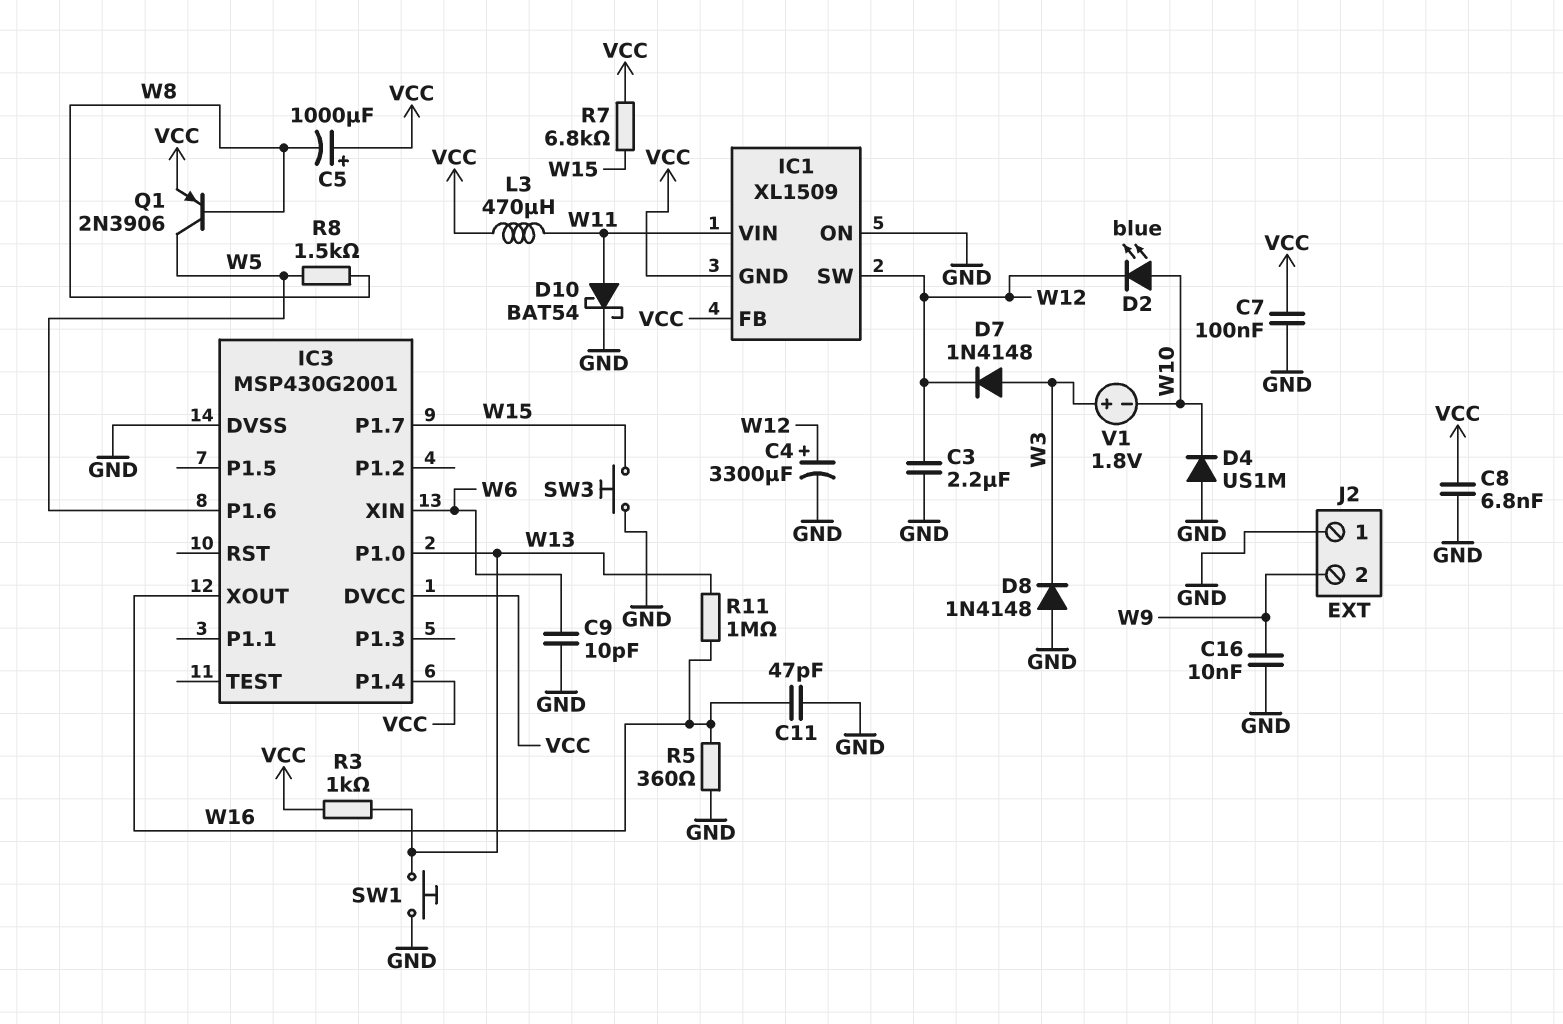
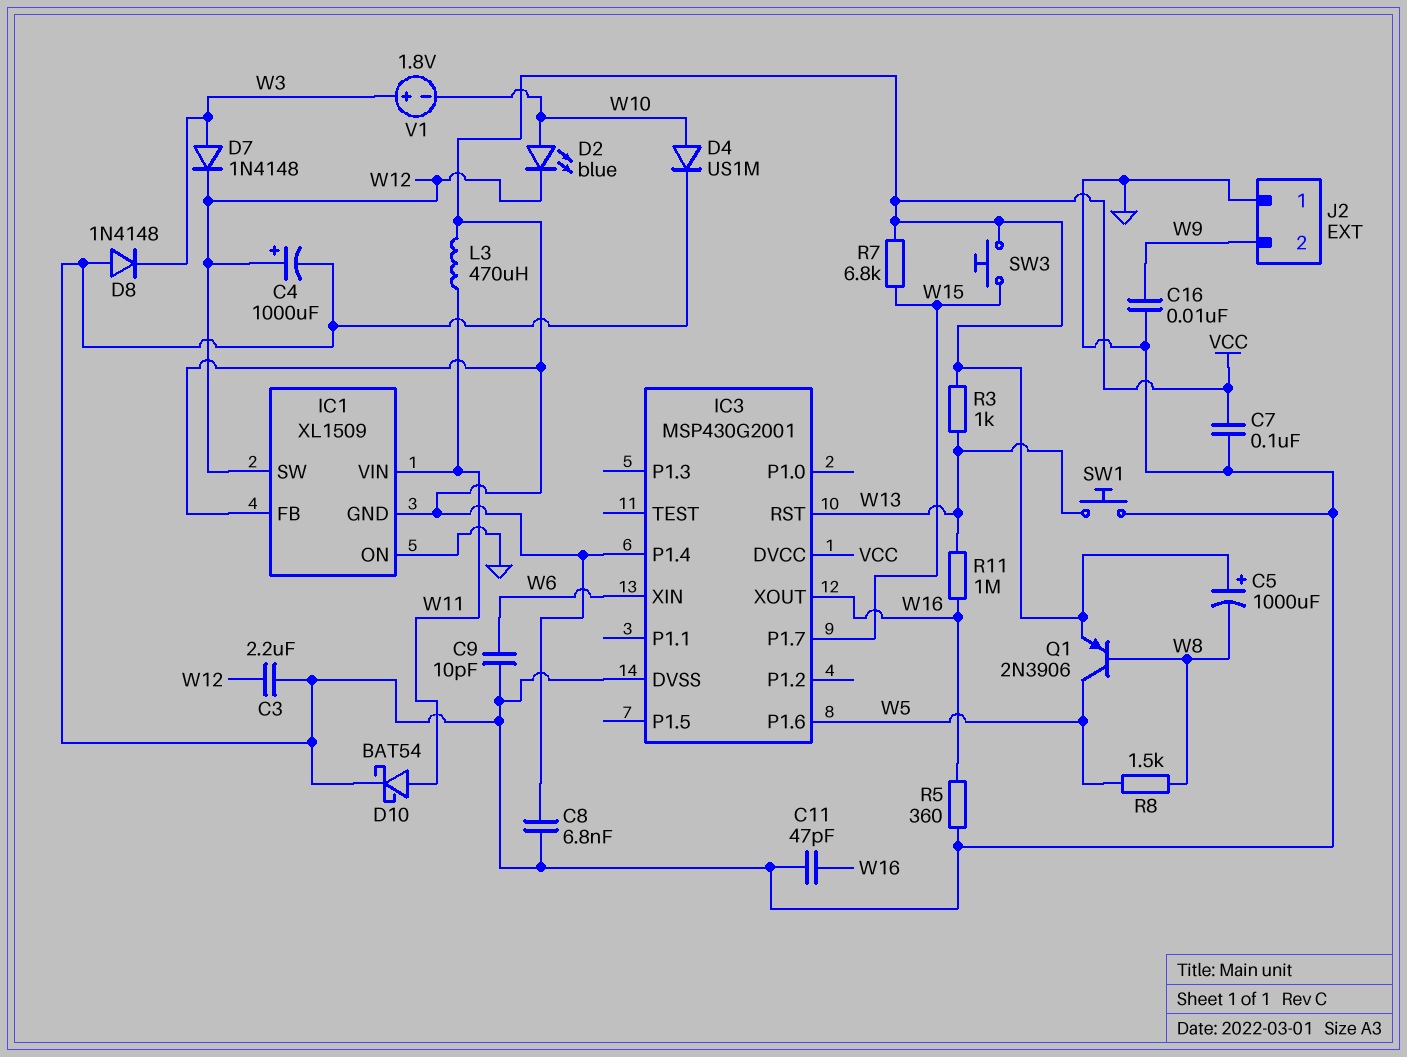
C4: 3300uF (plus W12, minus GND) -> 1000uF (plus W12, minus GND)
D4: diode US1M (A GND, K W10) -> diode US1M (A W10, K GND)
IC3 pin P1.0: W13 -> none
IC3 pin RST: none -> W13
SW3: button (GND, W15) -> button (VCC, W15)

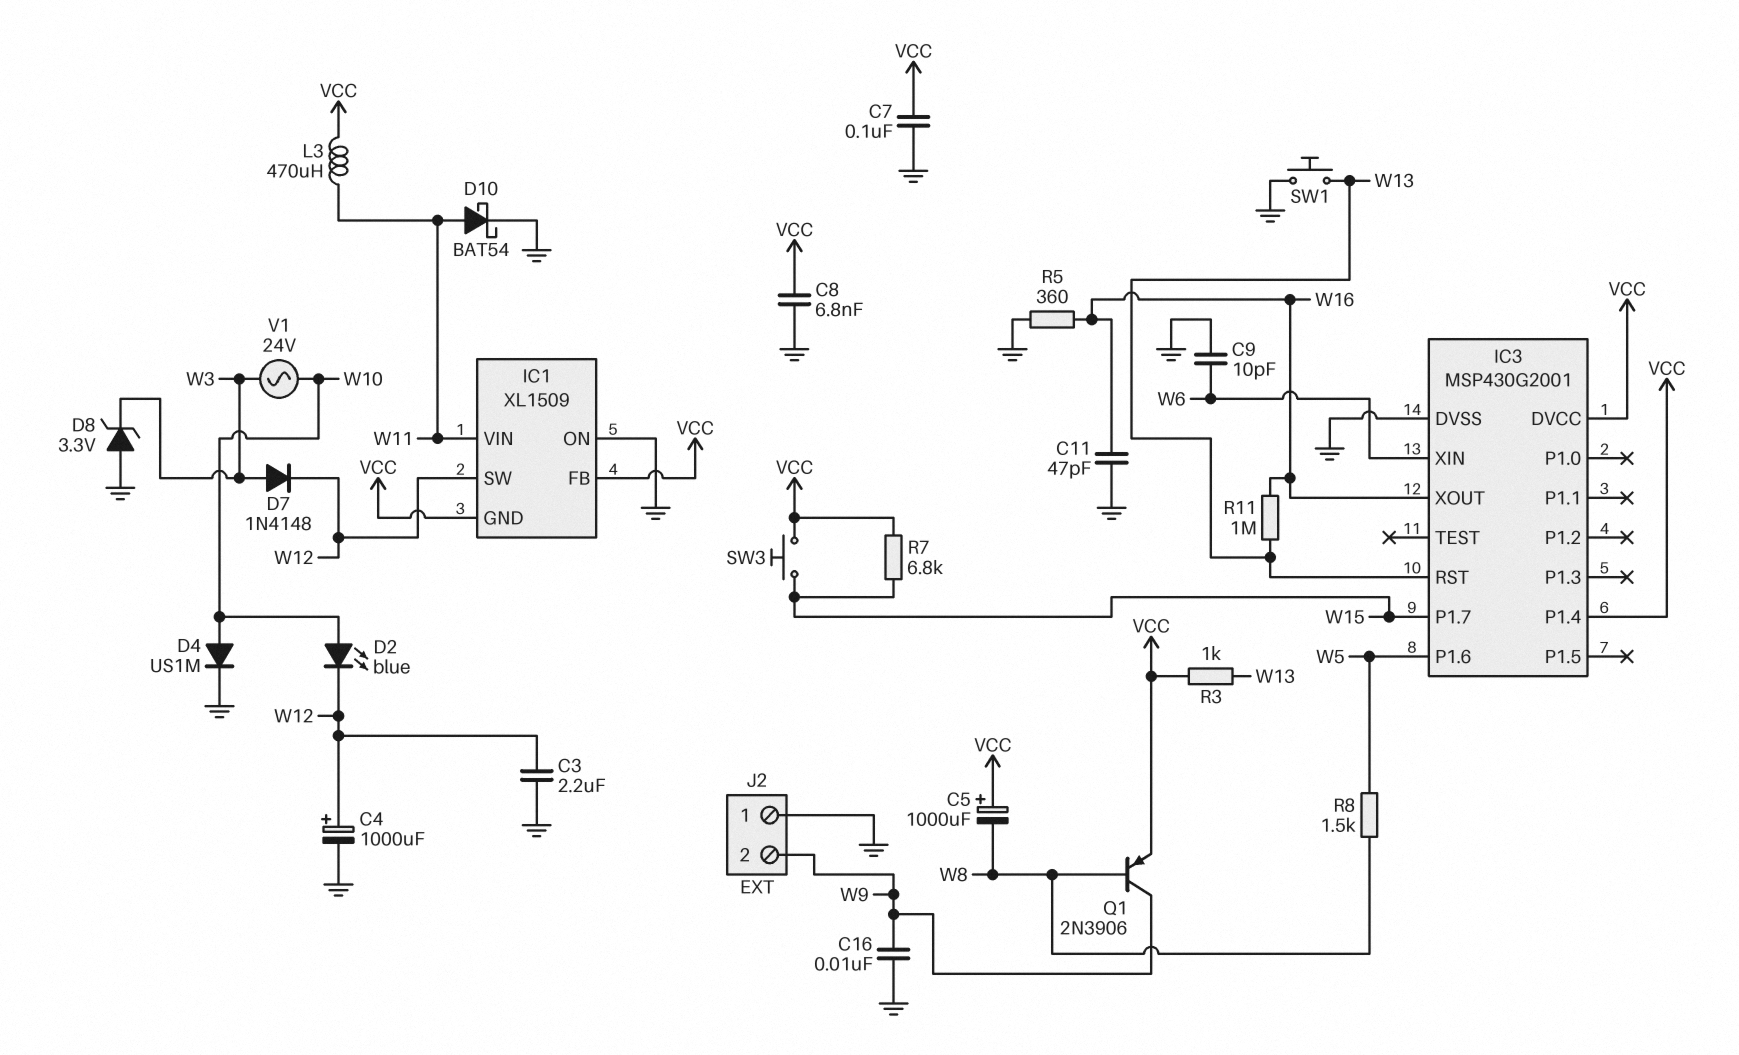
D8: diode 1N4148 (A GND, K W3) -> zener 3.3V (A GND, K W3)
Q1: PNP 2N3906 (B W8, C W5, E VCC) -> PNP 2N3906 (B W8, C W9, E VCC)
V1: 1.8V (plus W3, minus W10) -> AC 24V (W3, W10)

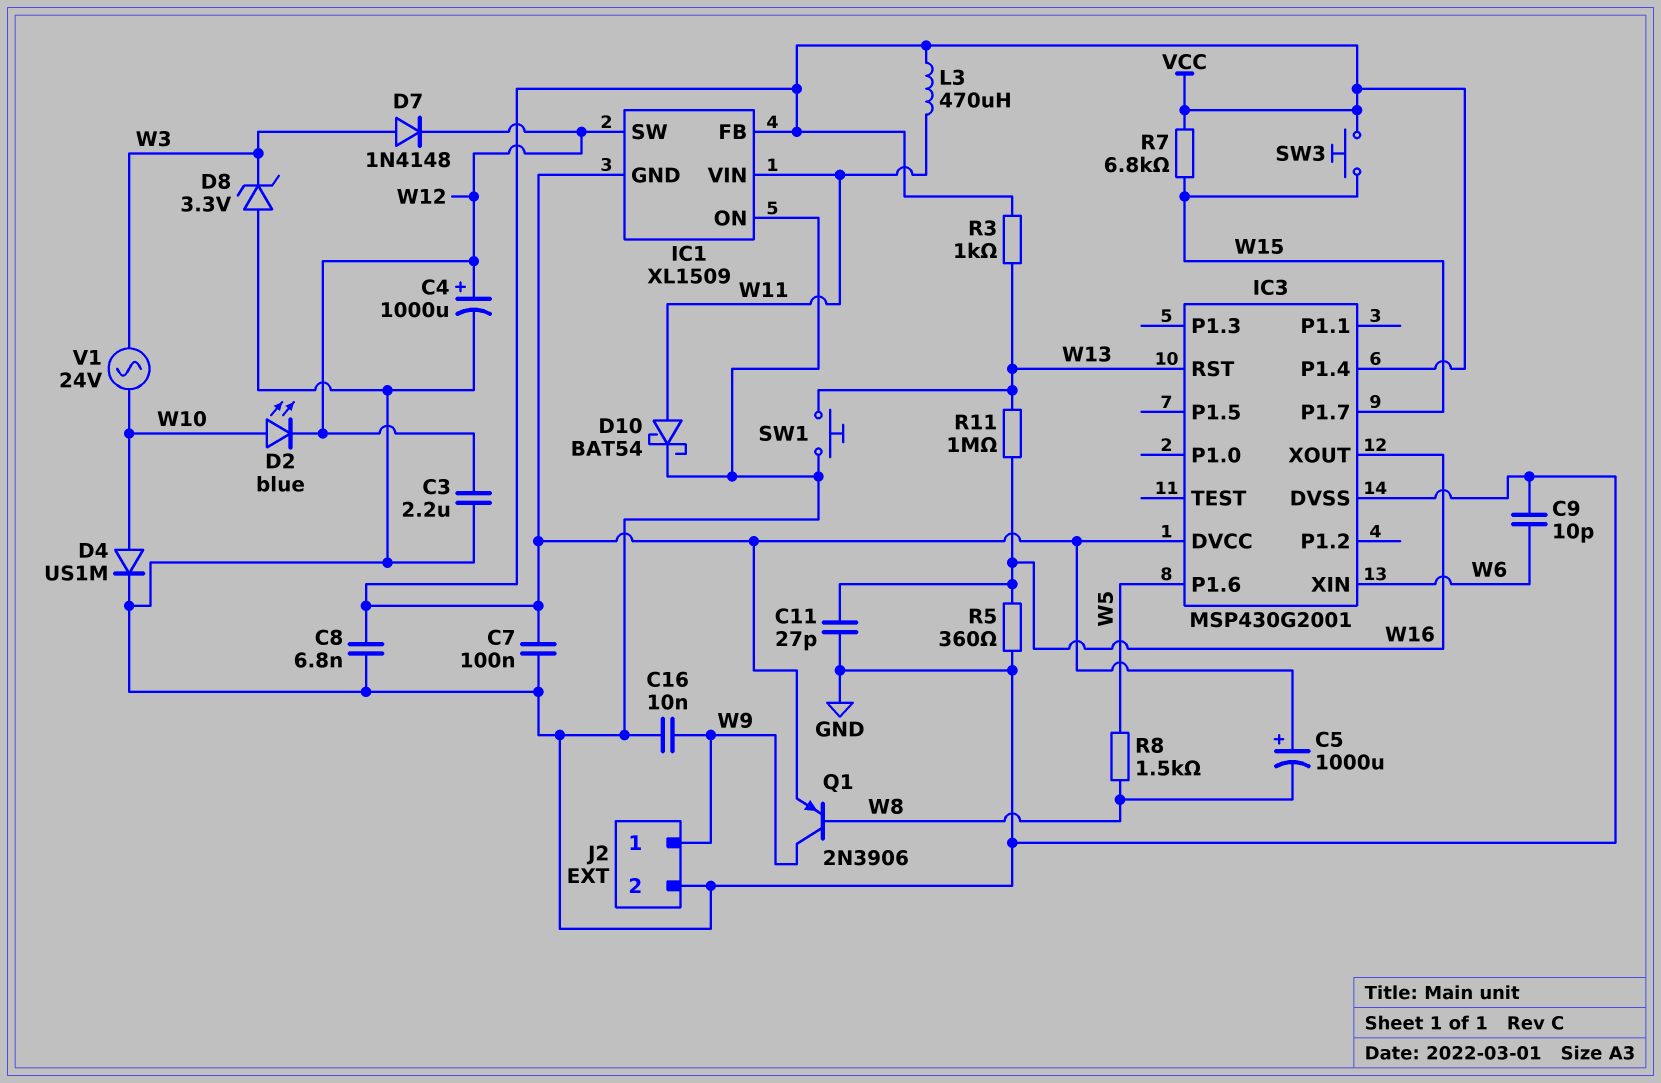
C11: 47pF (GND, W16) -> 27pF (GND, W16)
J2 pin 1: GND -> W9
J2 pin 2: W9 -> GND

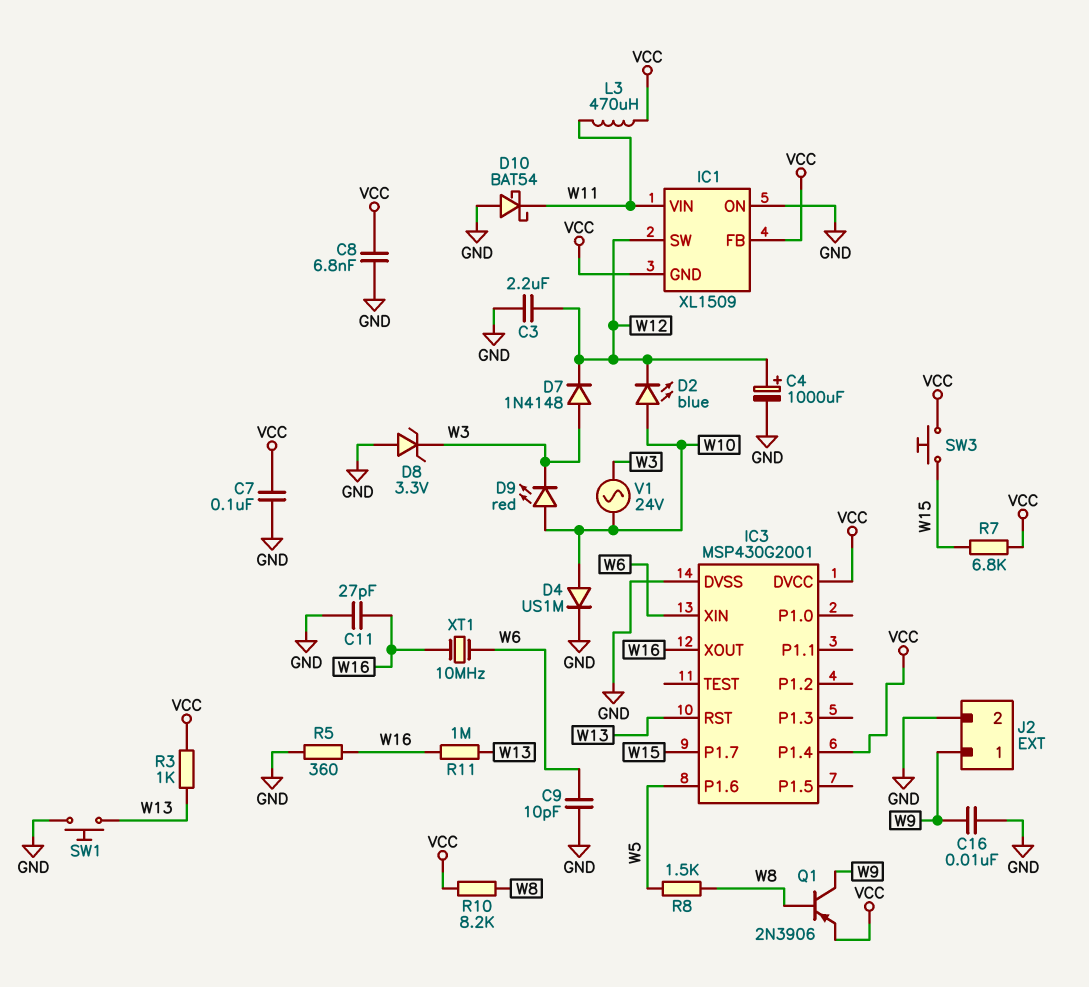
C5: 1000uF (plus VCC, minus W8) -> none
D9: none -> LED red (A W10, K W3)
D10: schottky BAT54 (A W11, K GND) -> schottky BAT54 (A GND, K W11)
R10: none -> 8.2k (VCC, W8)
XT1: none -> 10MHz (W6, W16)

